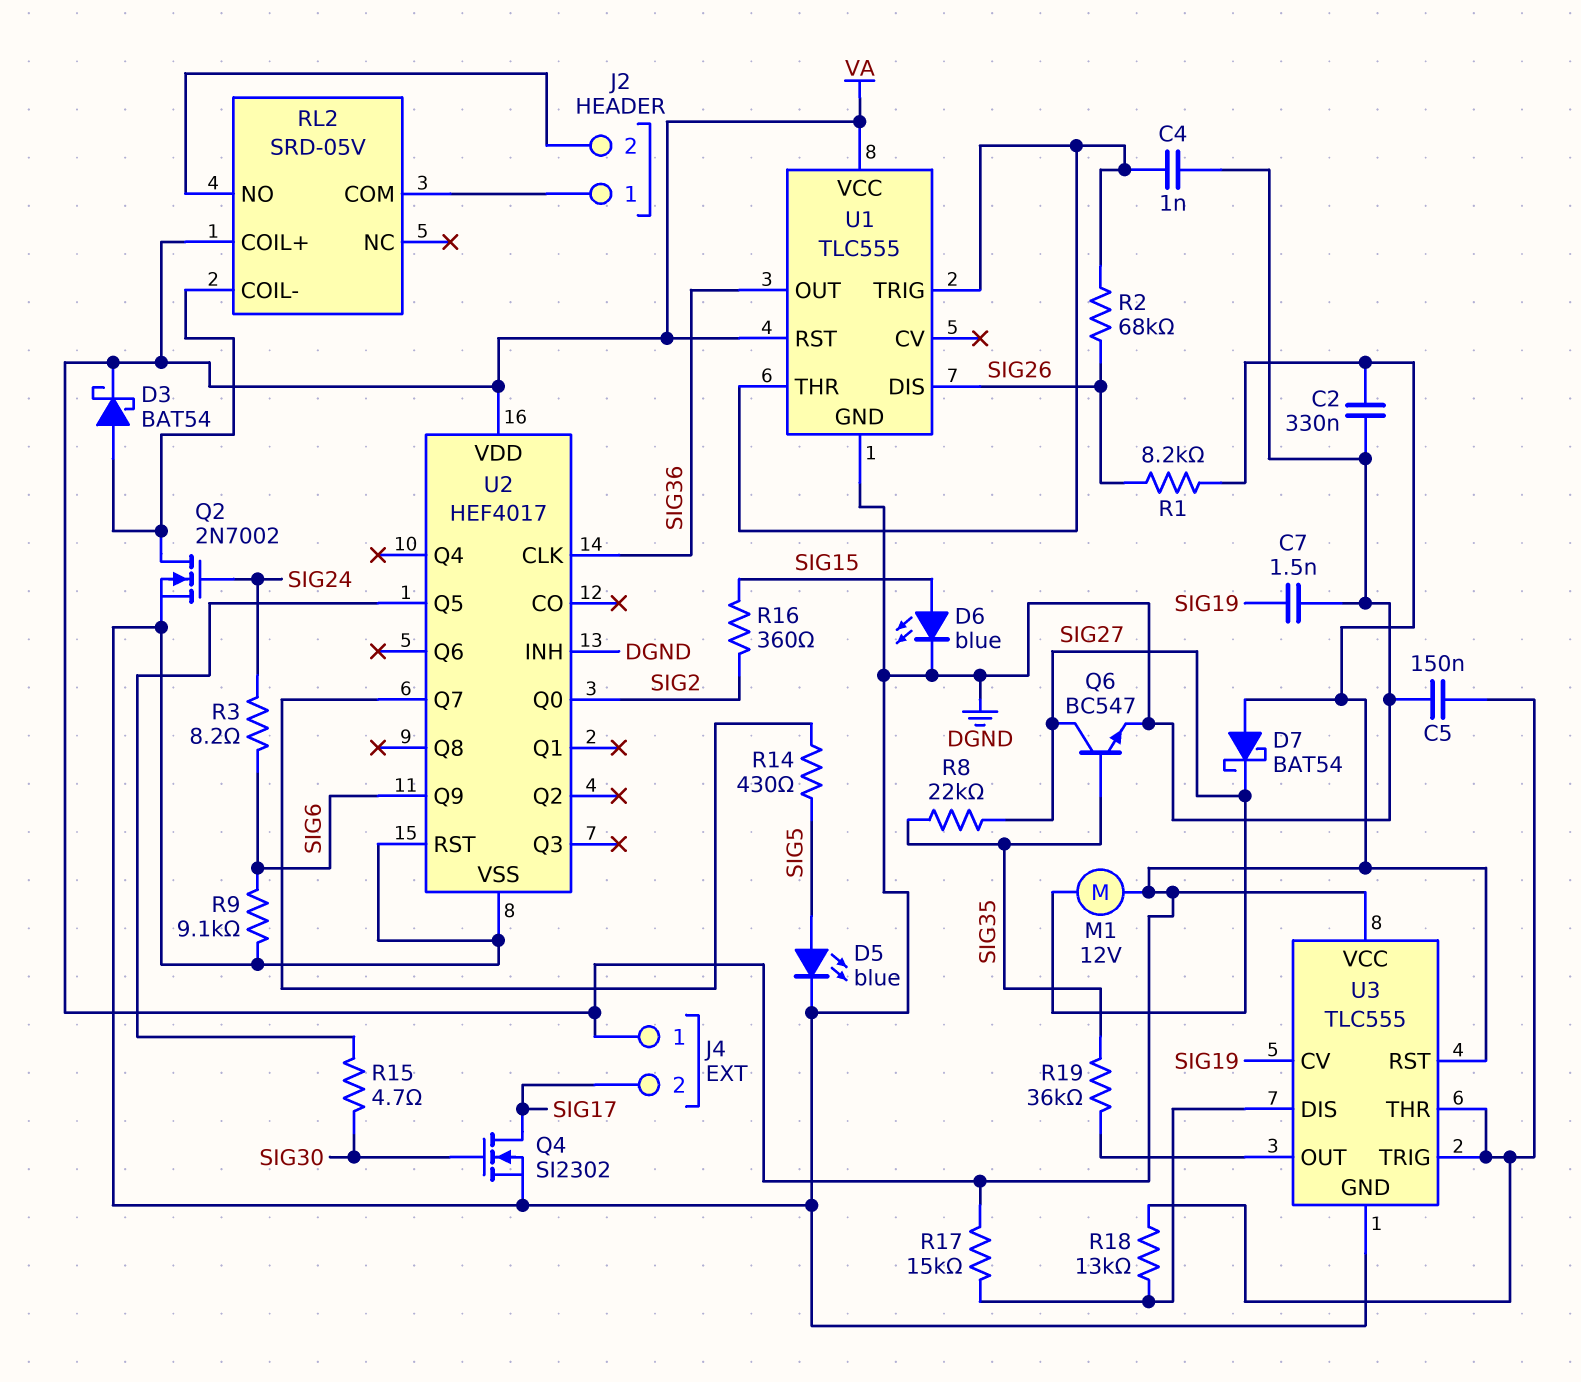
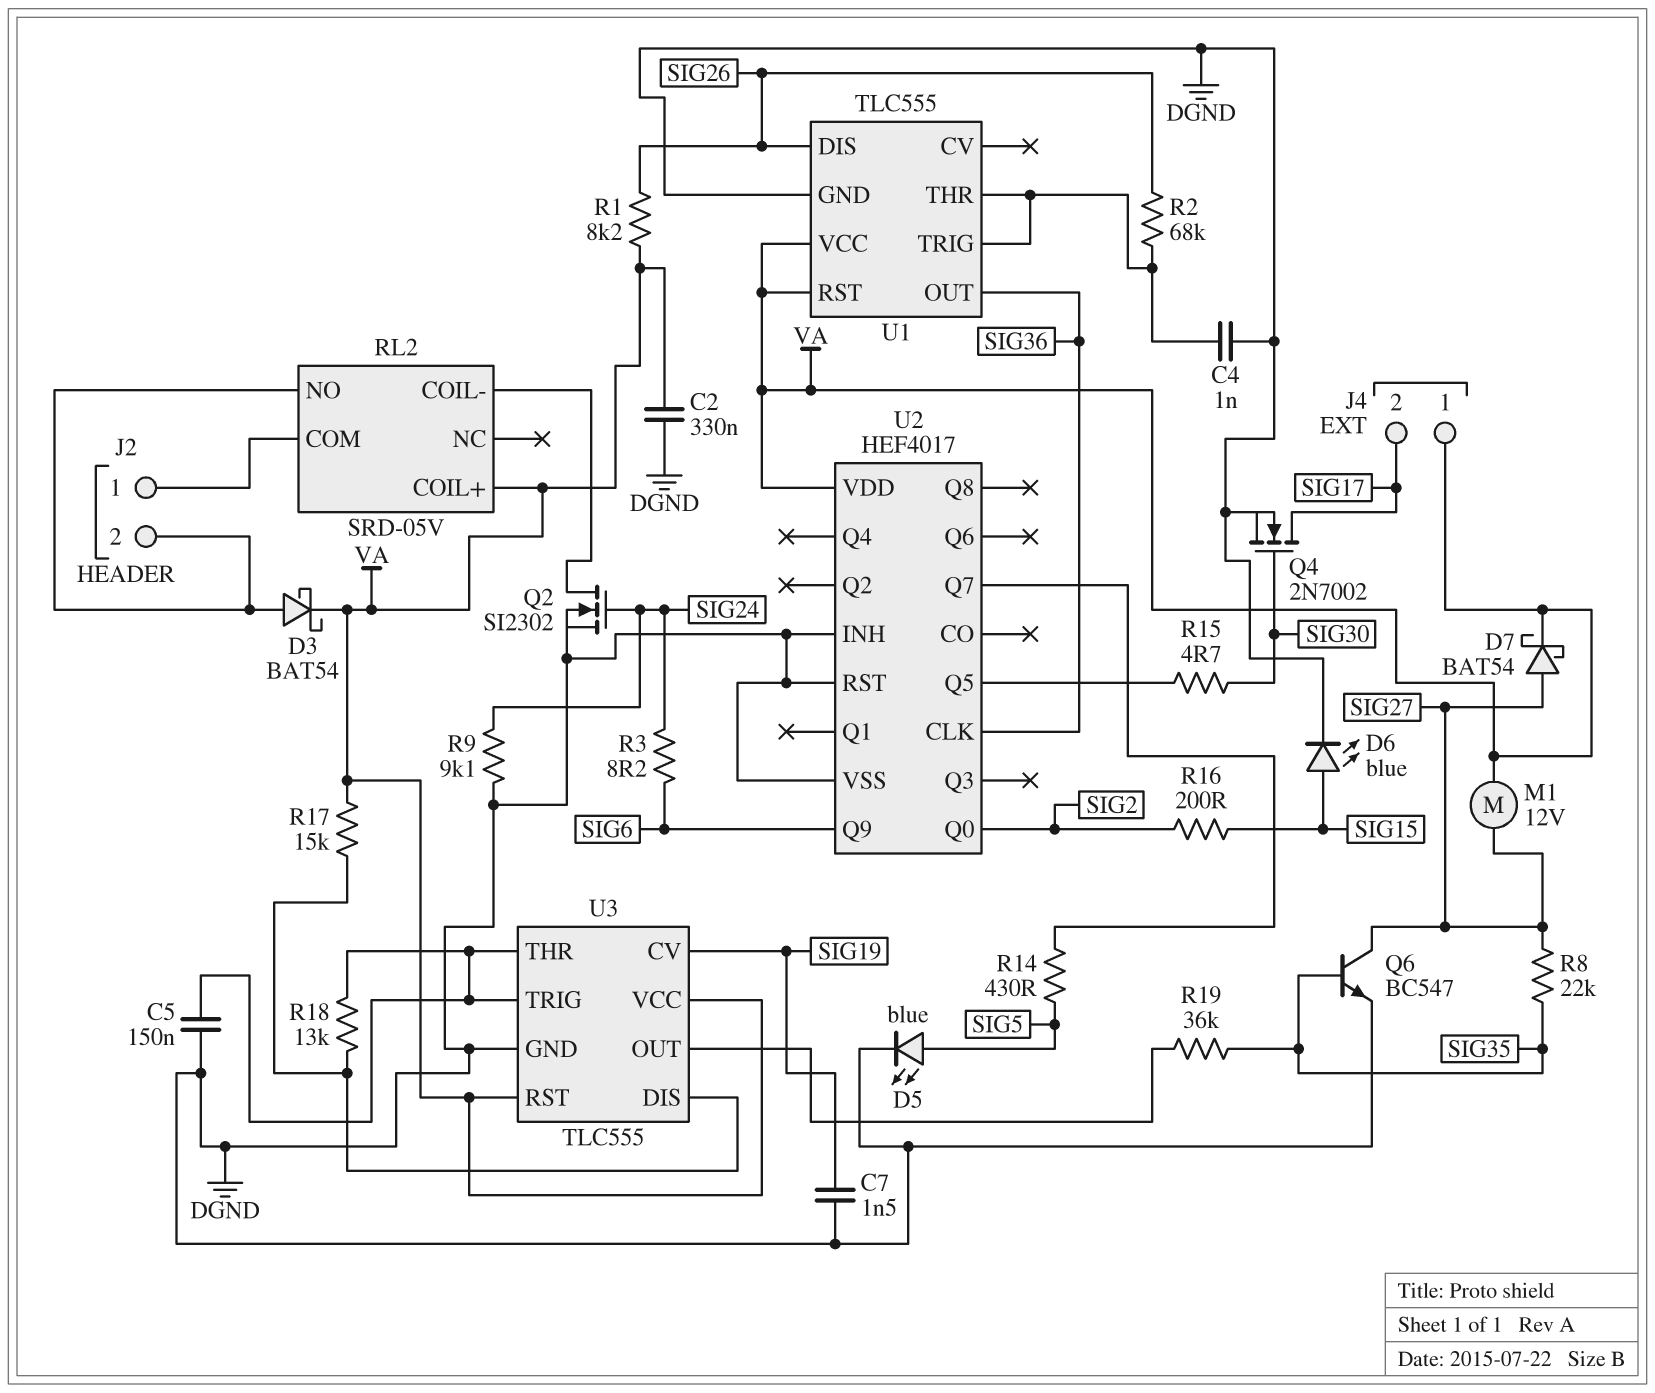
D3: schottky BAT54 (A RL2/COIL-, K VA) -> schottky BAT54 (A J2/2, K VA)
D7: schottky BAT54 (A VA, K SIG27) -> schottky BAT54 (A SIG27, K VA)
Q2: NMOS 2N7002 (G SIG24, D RL2/COIL-, S DGND) -> NMOS SI2302 (G SIG24, D RL2/COIL-, S DGND)
Q4: NMOS SI2302 (G SIG30, D SIG17, S DGND) -> NMOS 2N7002 (G SIG30, D SIG17, S DGND)
R9: 9.1k (DGND, SIG6) -> 9.1k (DGND, SIG24)
R16: 360 (SIG2, SIG15) -> 200 (SIG2, SIG15)

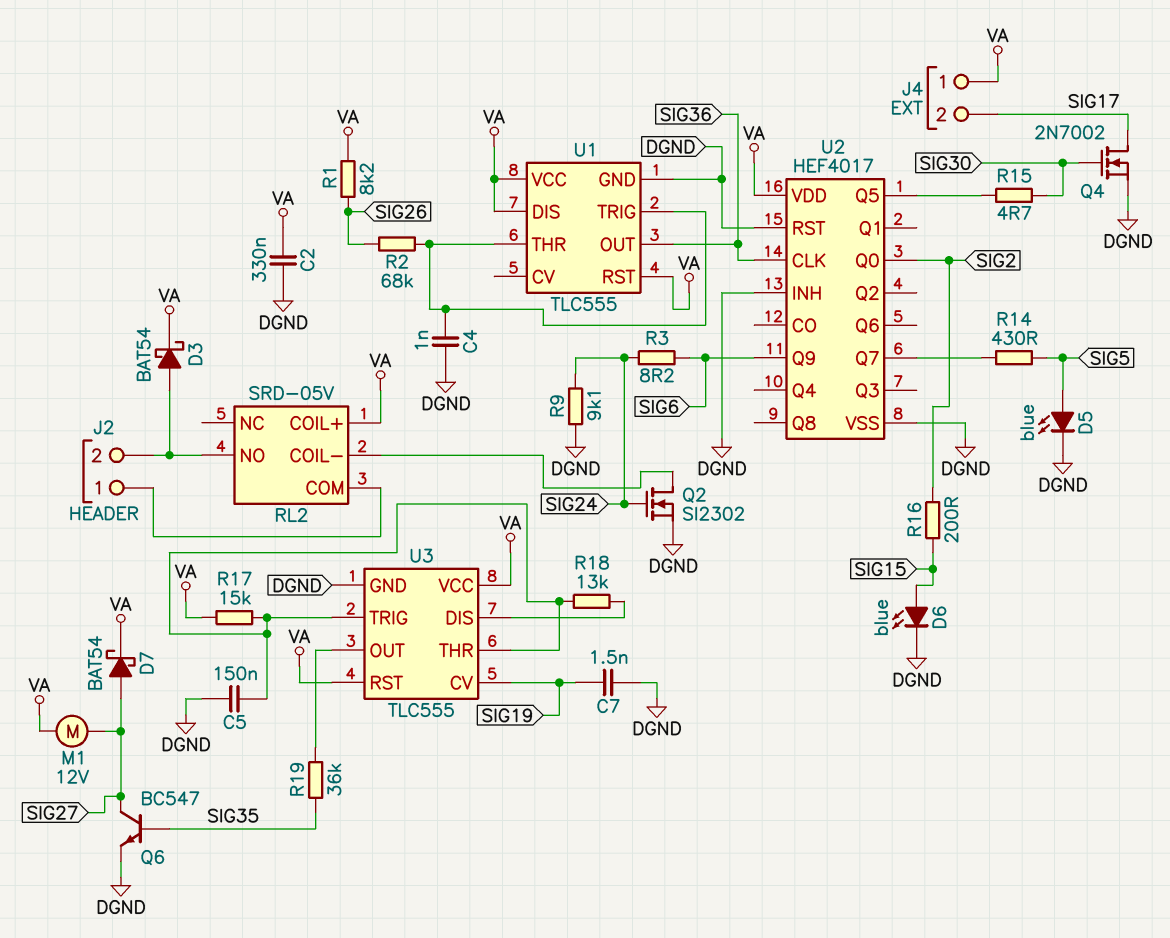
R8: 22k (SIG27, SIG35) -> none
R17: 15k (U3/DIS, VA) -> 15k (U3/THR, VA)
U1 pin DIS: SIG26 -> VA

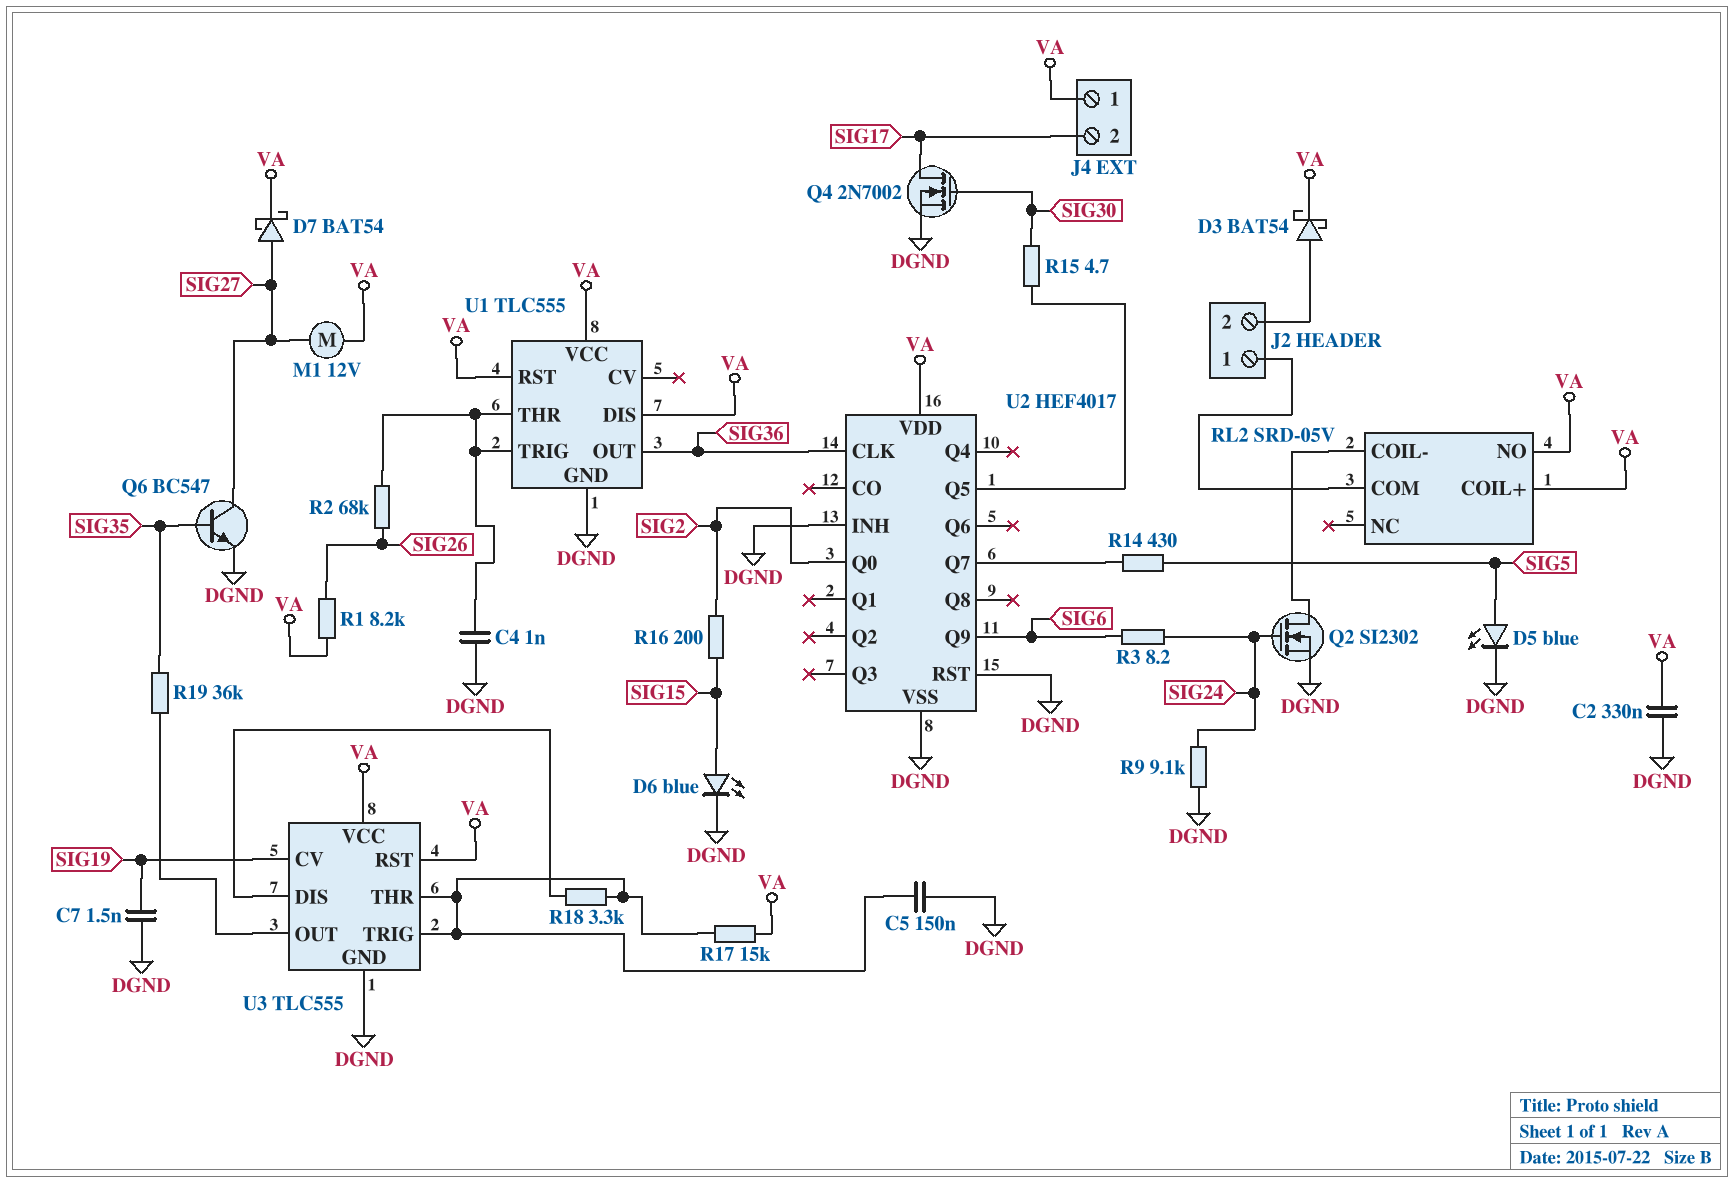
R18: 13k (U3/DIS, U3/THR) -> 3.3k (U3/DIS, U3/THR)
RL2 pin NO: J2/2 -> VA

